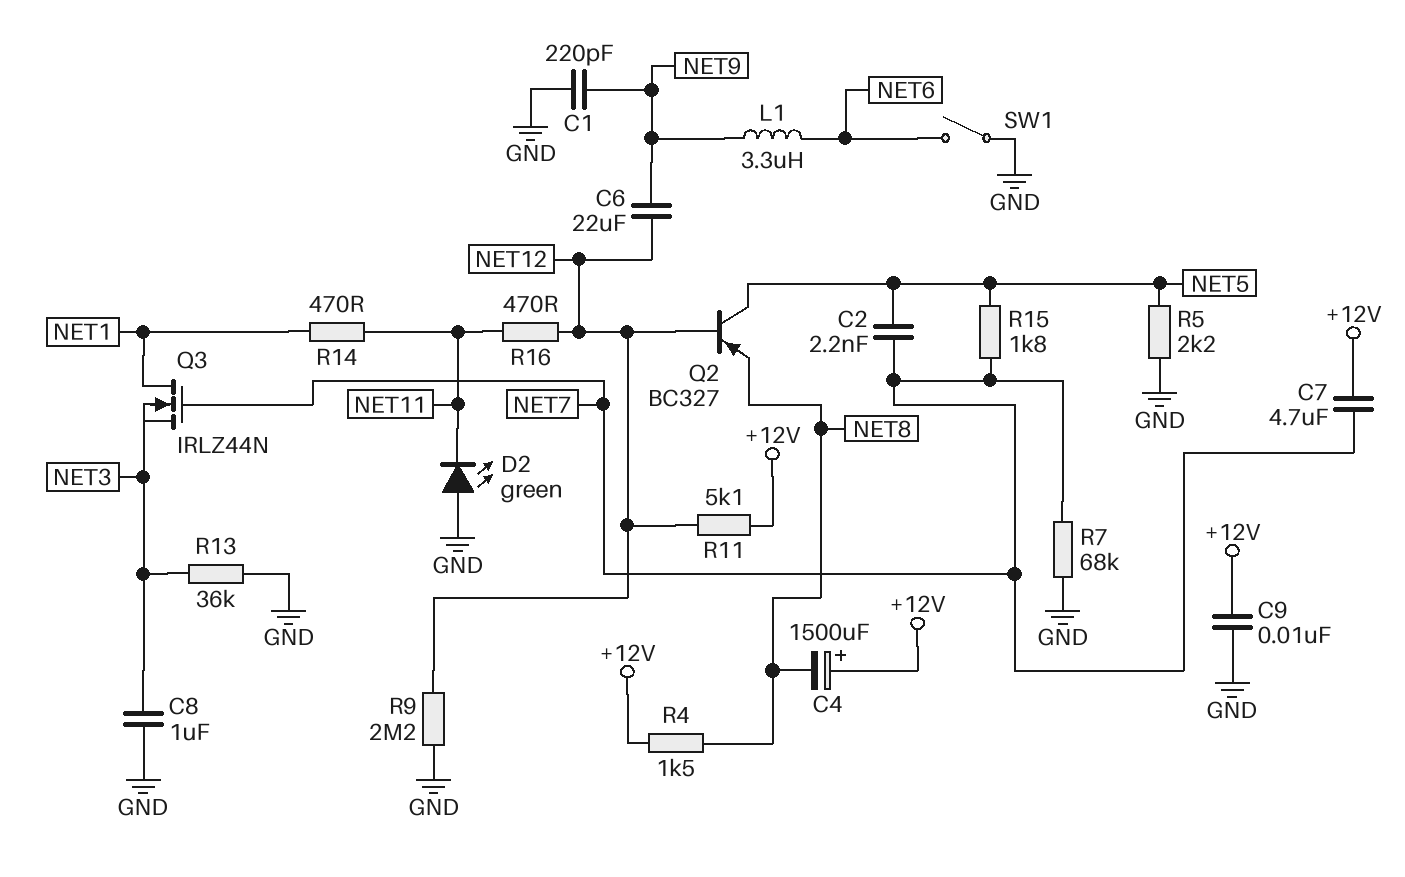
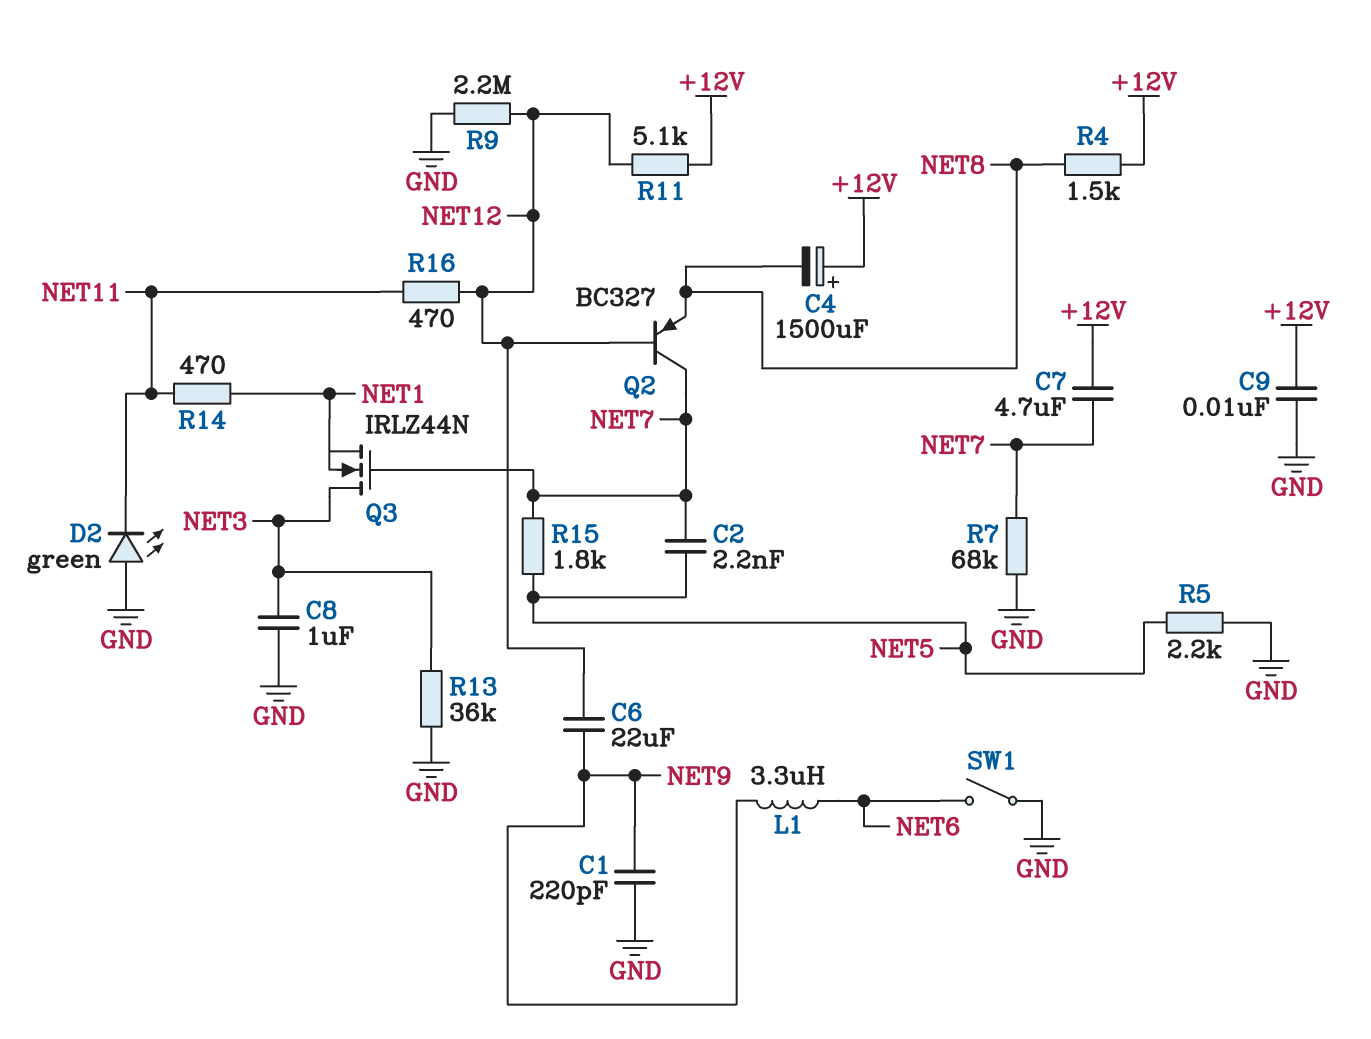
Q2: PNP BC327 (B NET12, C NET5, E NET8) -> PNP BC327 (B NET12, C NET7, E NET8)
Q3: NMOS IRLZ44N (G NET7, D NET1, S NET3) -> NMOS IRLZ44N (G NET7, D NET3, S NET1)

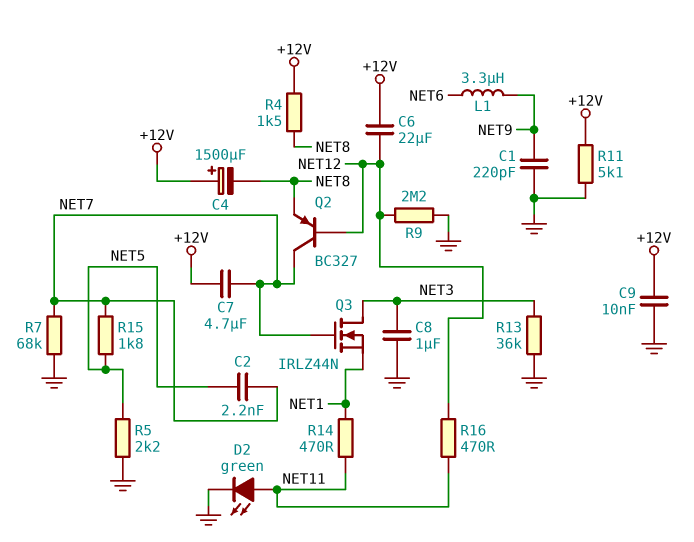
C6: 22uF (NET9, NET12) -> 22uF (+12V, NET12)
D2: LED green (A GND, K NET11) -> LED green (A NET11, K GND)
R11: 5.1k (+12V, NET12) -> 5.1k (+12V, GND)
SW1: switch (GND, NET6) -> none

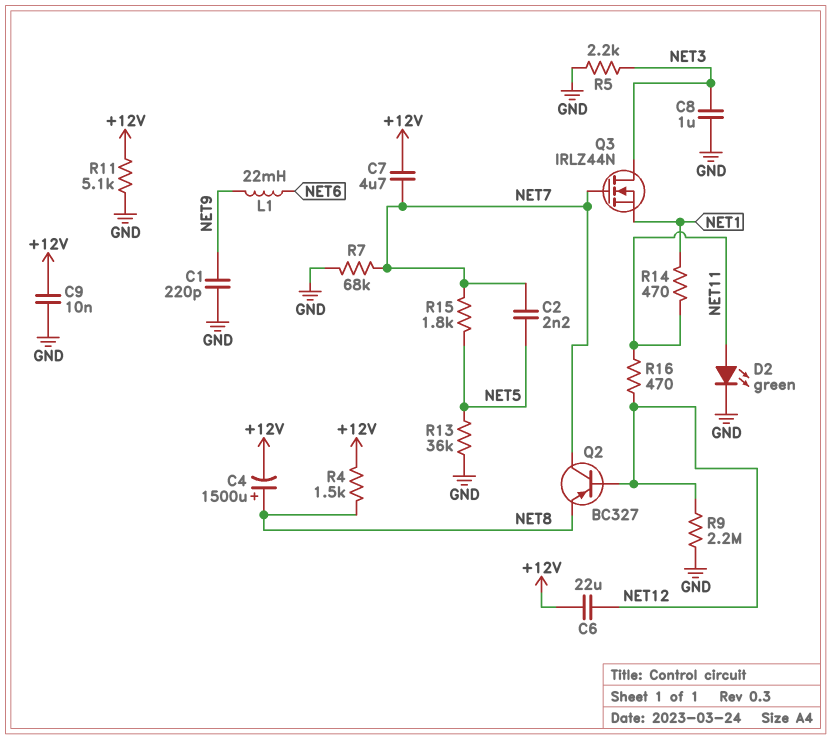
C4: 1500uF (plus +12V, minus NET8) -> 1500uF (plus NET8, minus +12V)
L1: 3.3uH (NET6, NET9) -> 22mH (NET6, NET9)
R5: 2.2k (GND, NET5) -> 2.2k (GND, NET3)
R13: 36k (GND, NET3) -> 36k (GND, NET5)

